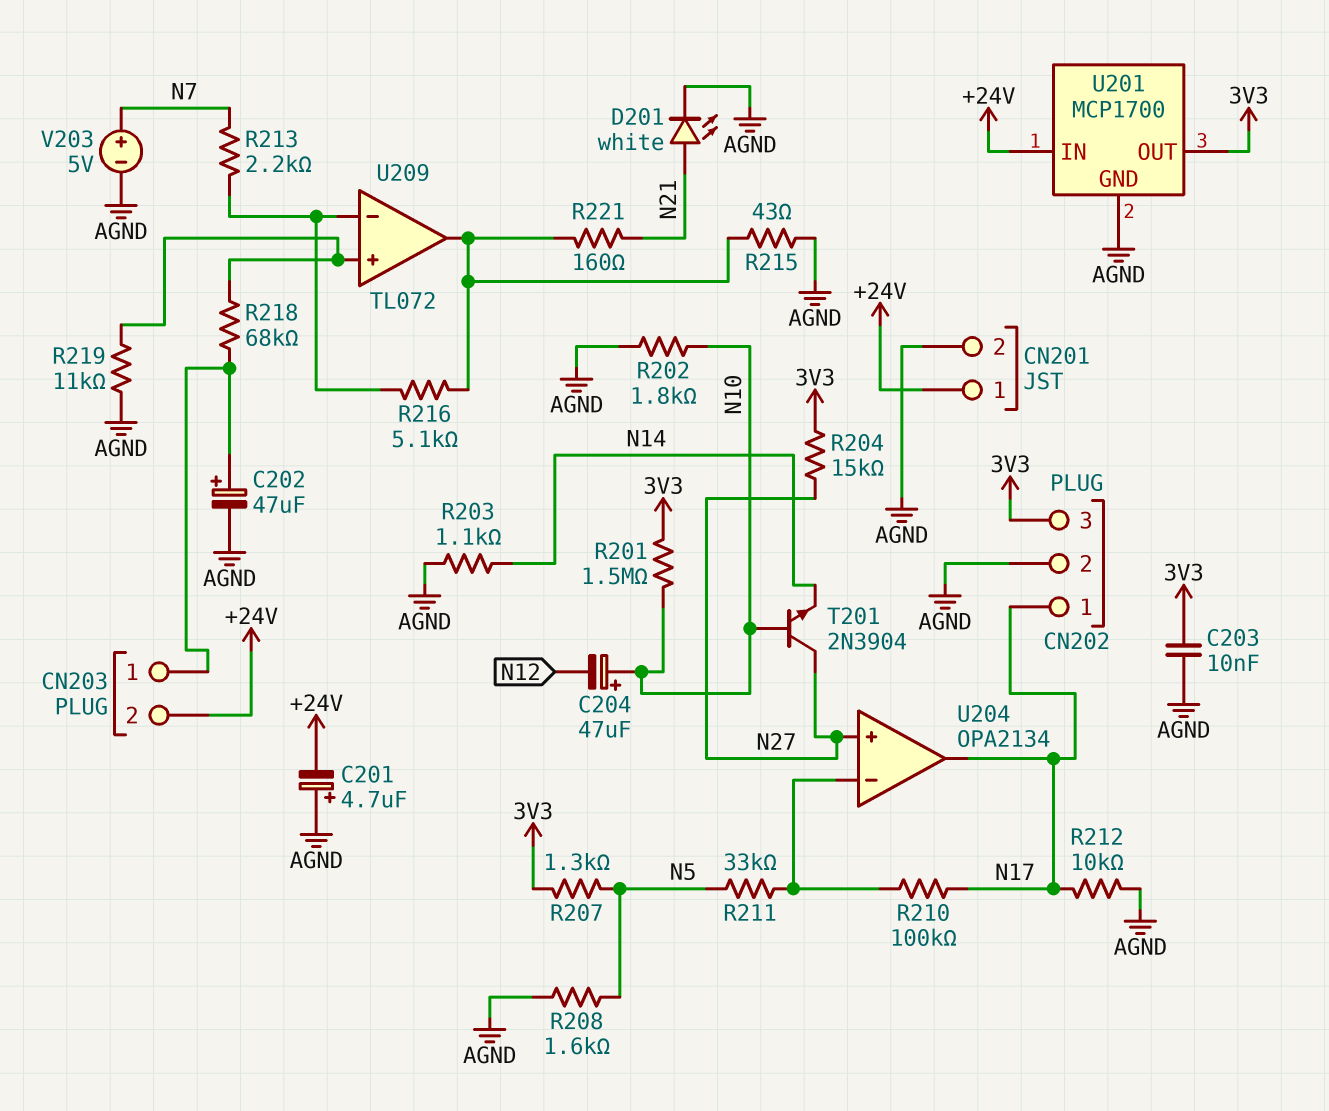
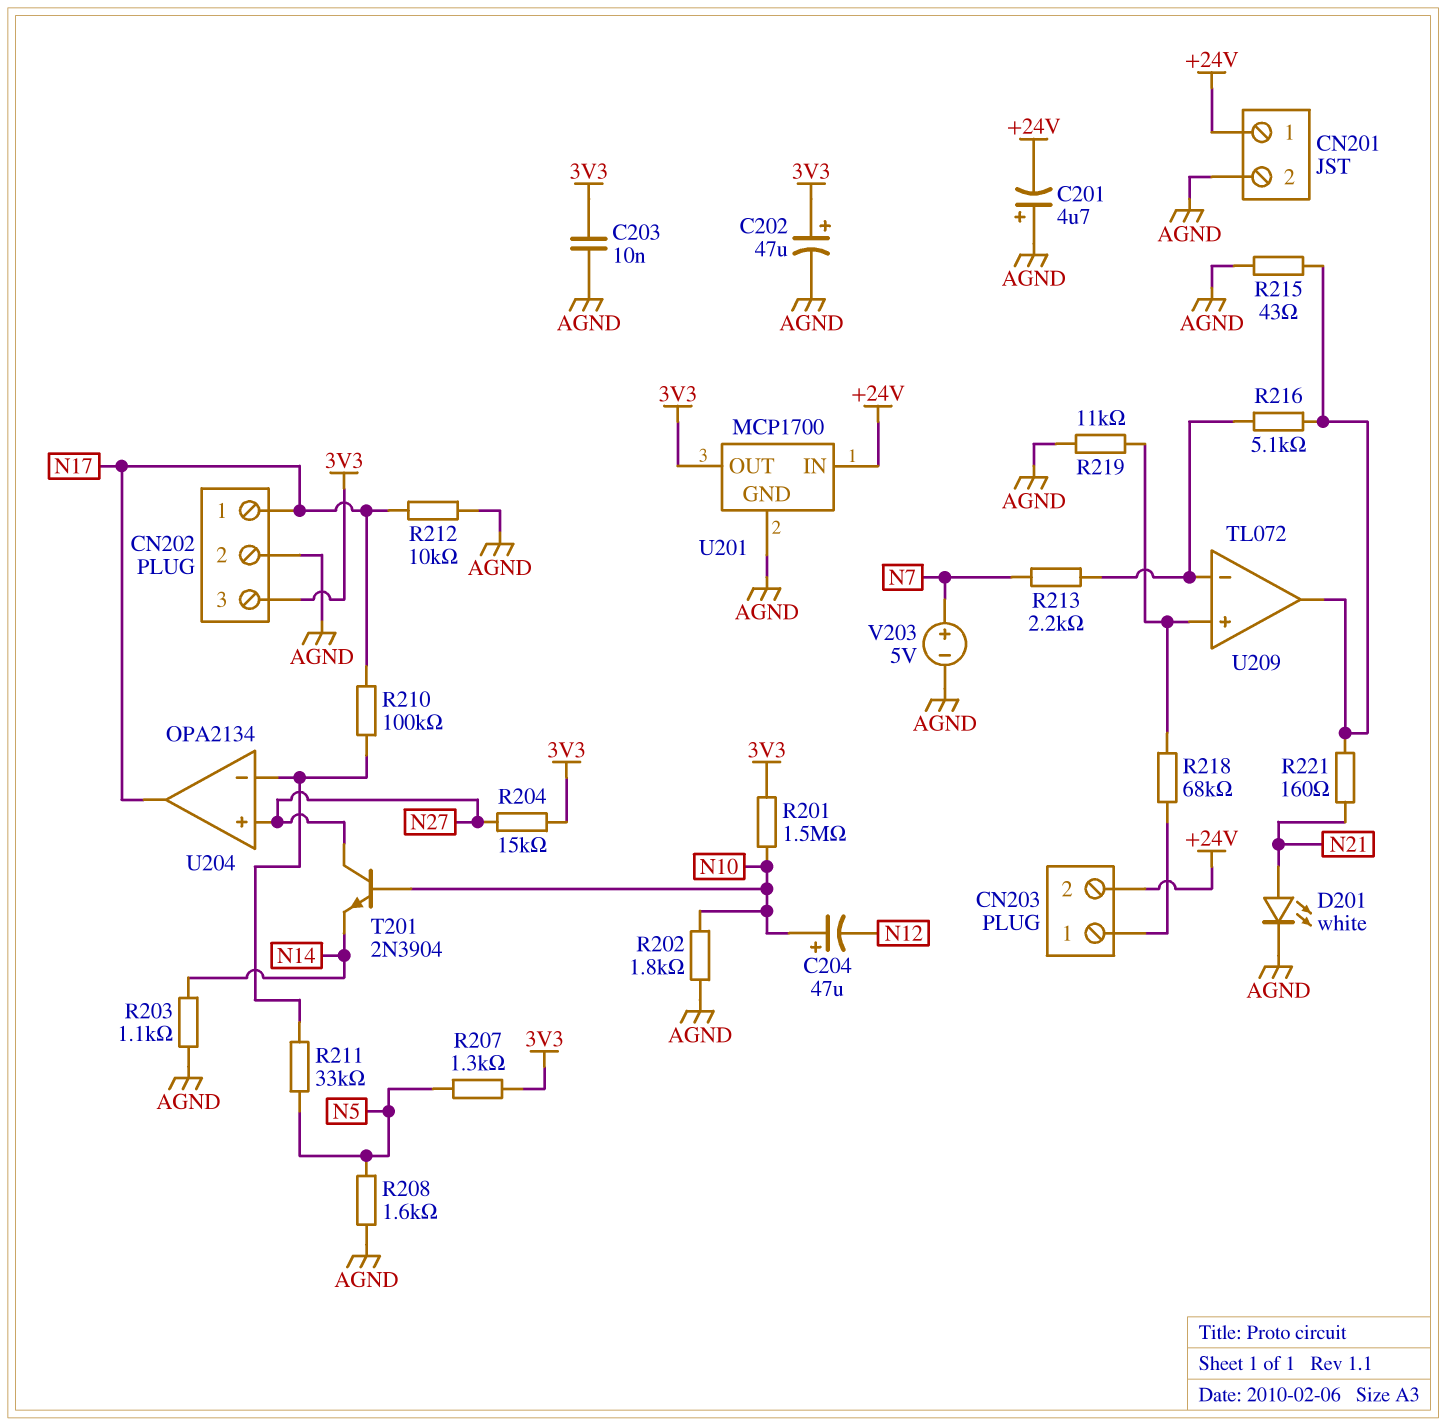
C202: 47uF (plus CN203/1, minus AGND) -> 47uF (plus 3V3, minus AGND)

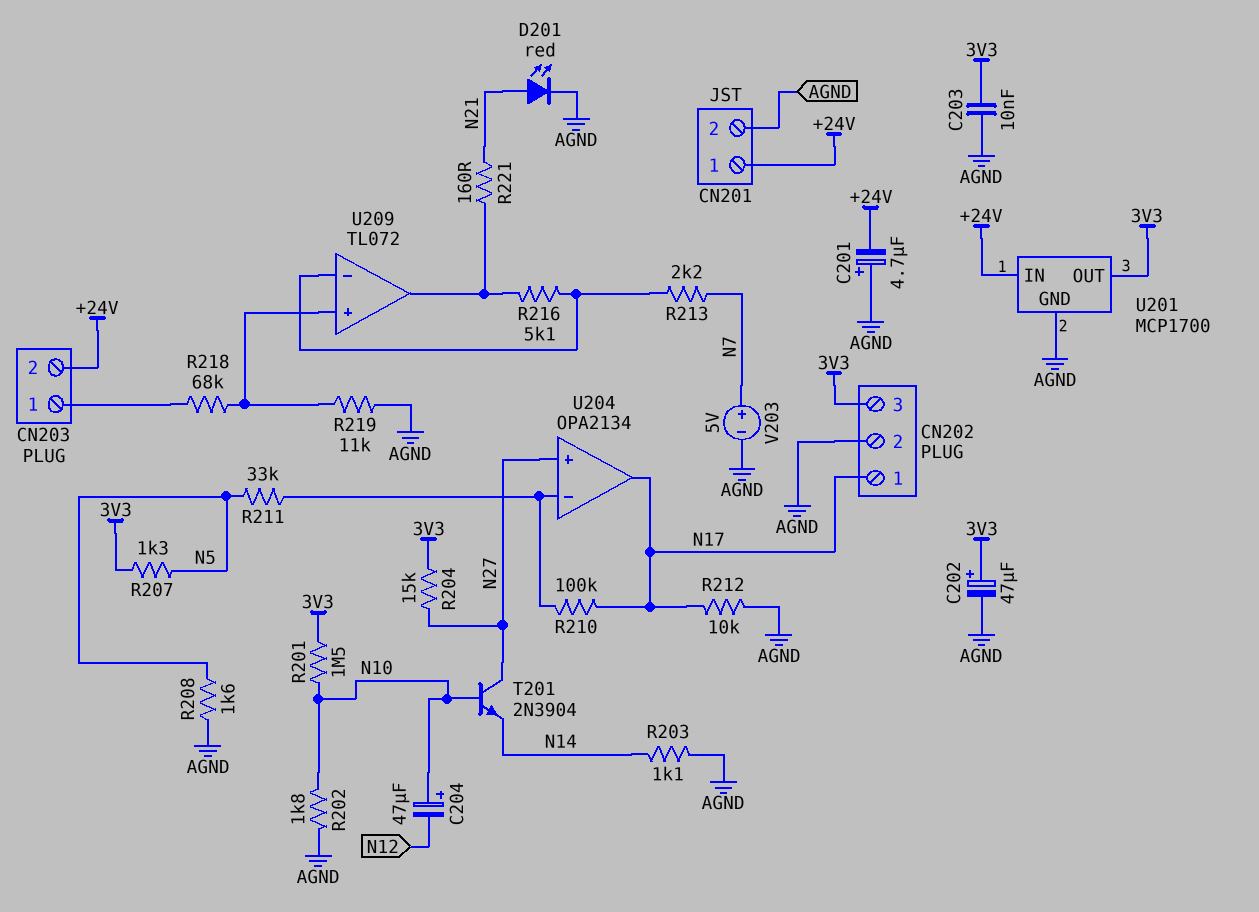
D201: LED white (A N21, K AGND) -> LED red (A N21, K AGND)
R215: 43 (AGND, U209/out) -> none

